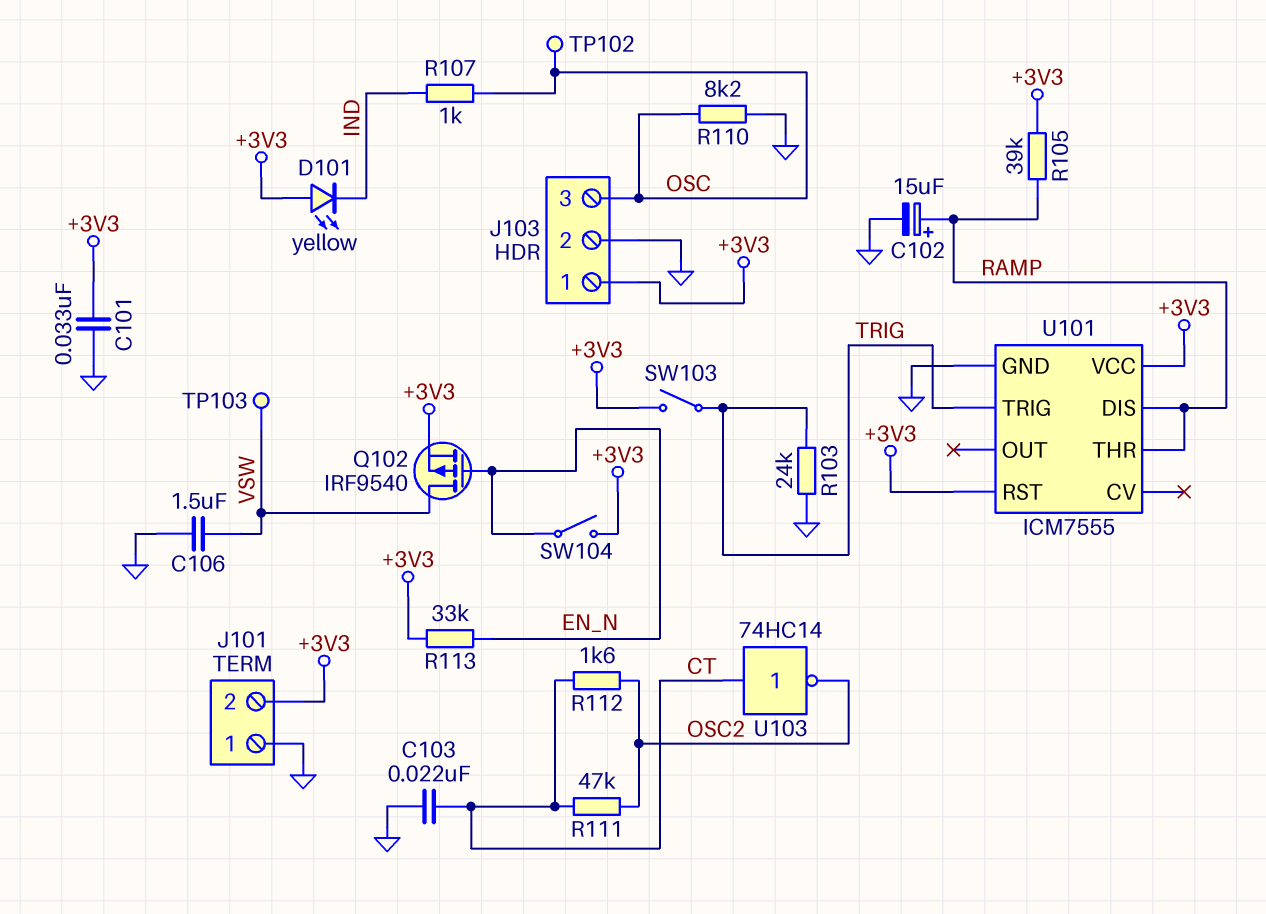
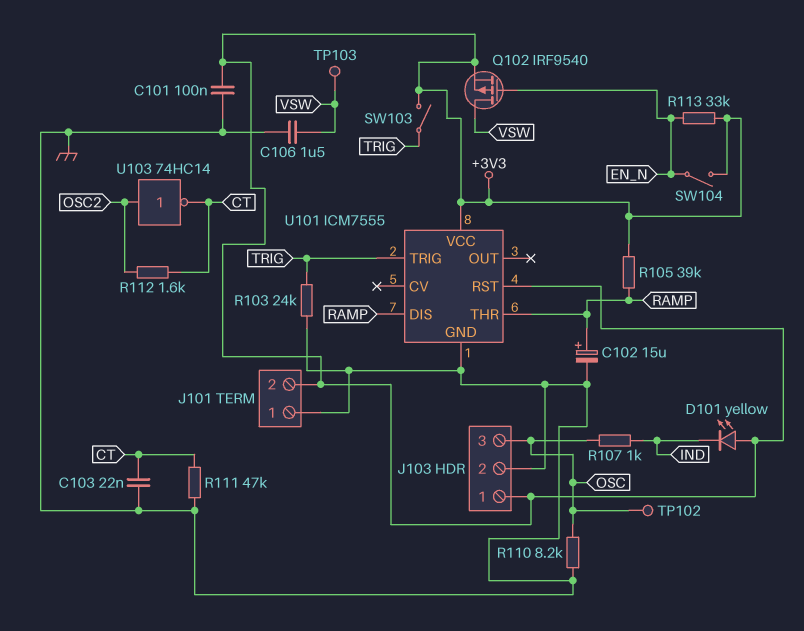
C101: 33nF (+3V3, GND) -> 100nF (+3V3, GND)
R111: 47k (CT, OSC2) -> 47k (CT, GND)
U103: NOT 74HC14 (in CT, out OSC2) -> NOT 74HC14 (in OSC2, out CT)

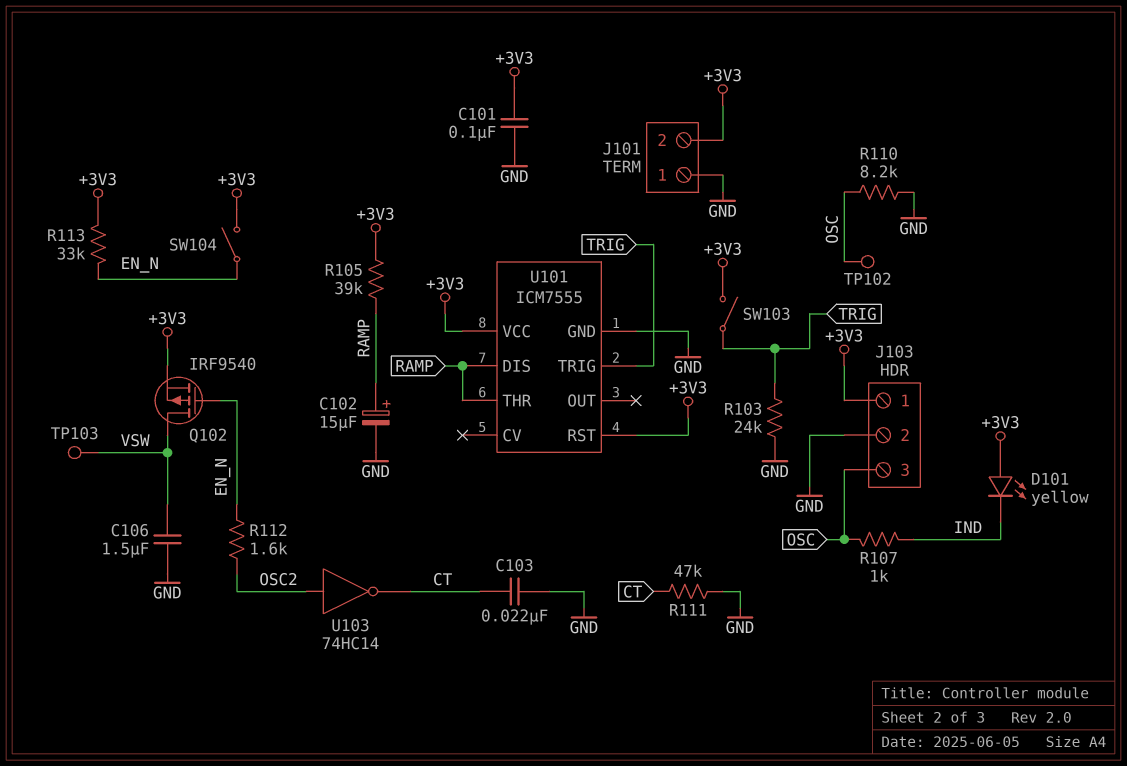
R112: 1.6k (CT, OSC2) -> 1.6k (EN_N, OSC2)

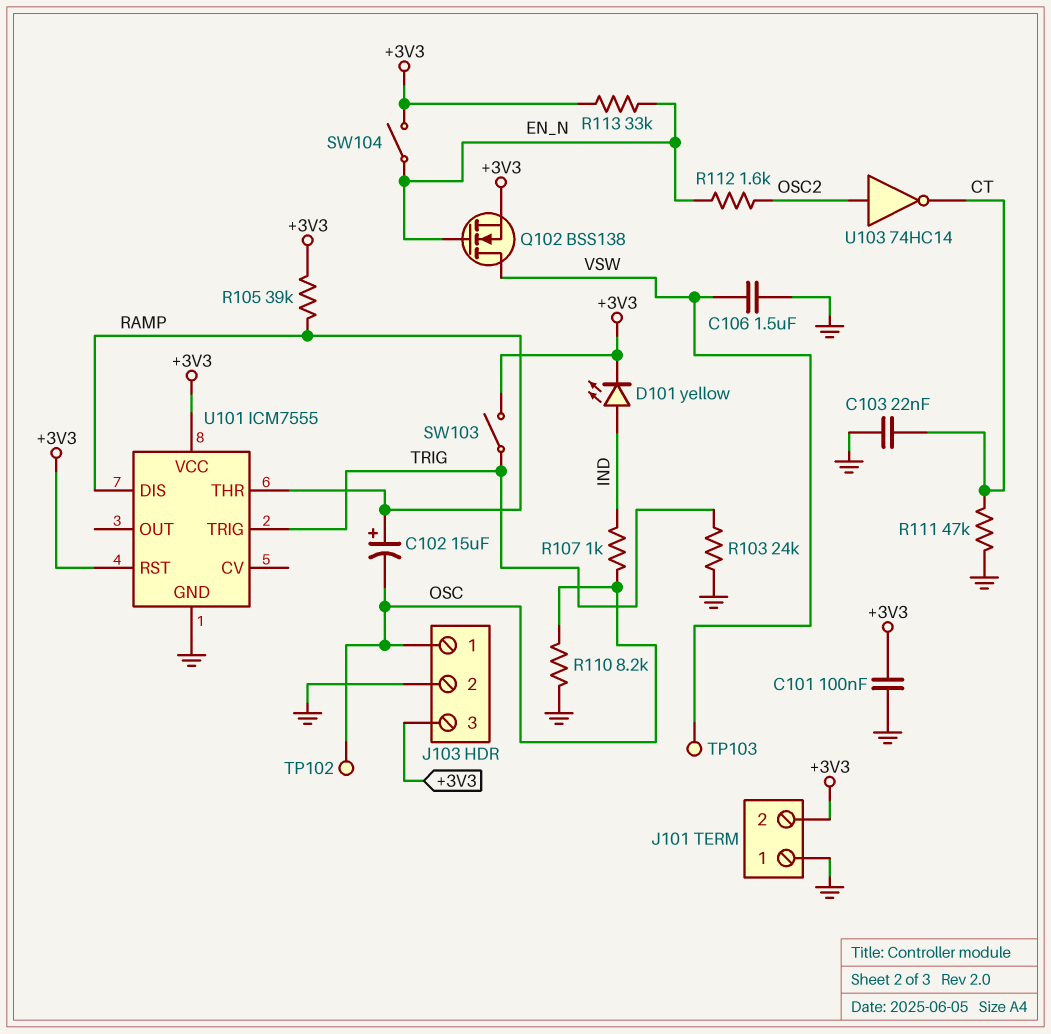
C102: 15uF (plus RAMP, minus GND) -> 15uF (plus RAMP, minus OSC)
D101: LED yellow (A +3V3, K IND) -> LED yellow (A IND, K +3V3)
J103 pin 1: +3V3 -> OSC
J103 pin 3: OSC -> +3V3
Q102: PMOS IRF9540 (G EN_N, D VSW, S +3V3) -> NMOS BSS138 (G EN_N, D VSW, S +3V3)

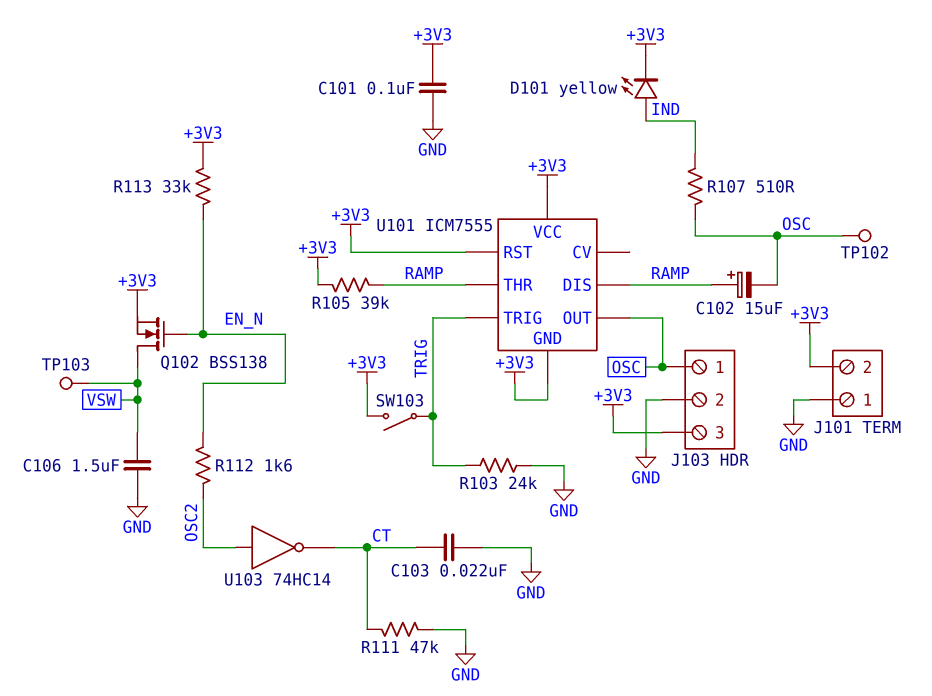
R107: 1k (IND, OSC) -> 510 (IND, OSC)
R110: 8.2k (GND, OSC) -> none
SW104: switch (+3V3, EN_N) -> none
U101 pin GND: GND -> +3V3
U101 pin OUT: none -> OSC

